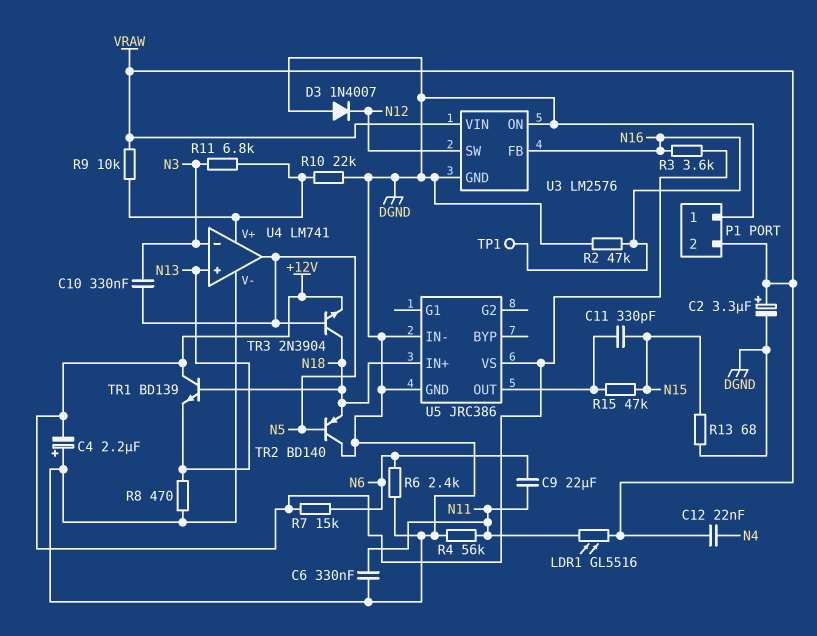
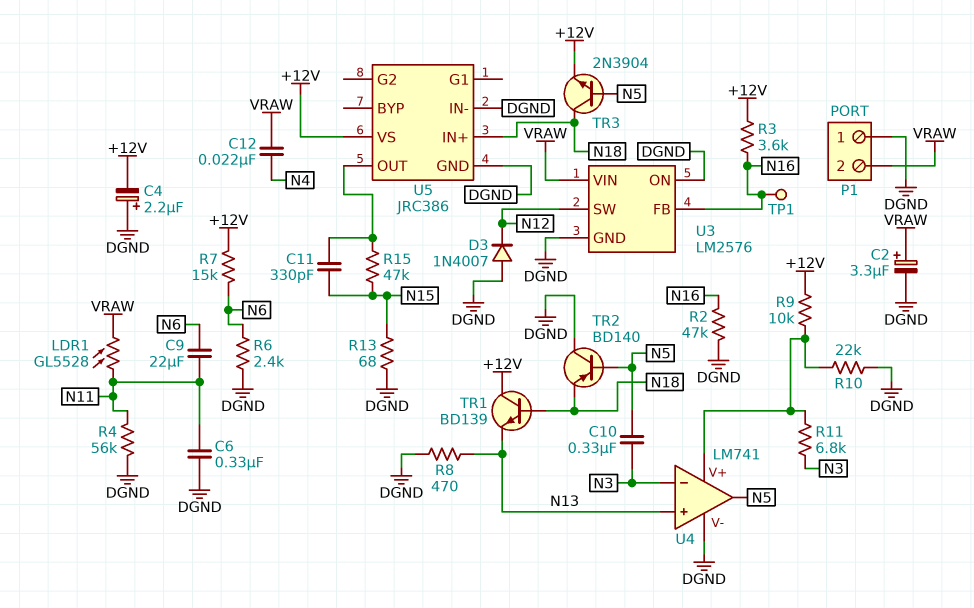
LDR1: GL5516 (N11, VRAW) -> GL5528 (N11, VRAW)
R9: 10k (U4/V+, VRAW) -> 10k (+12V, U4/V+)

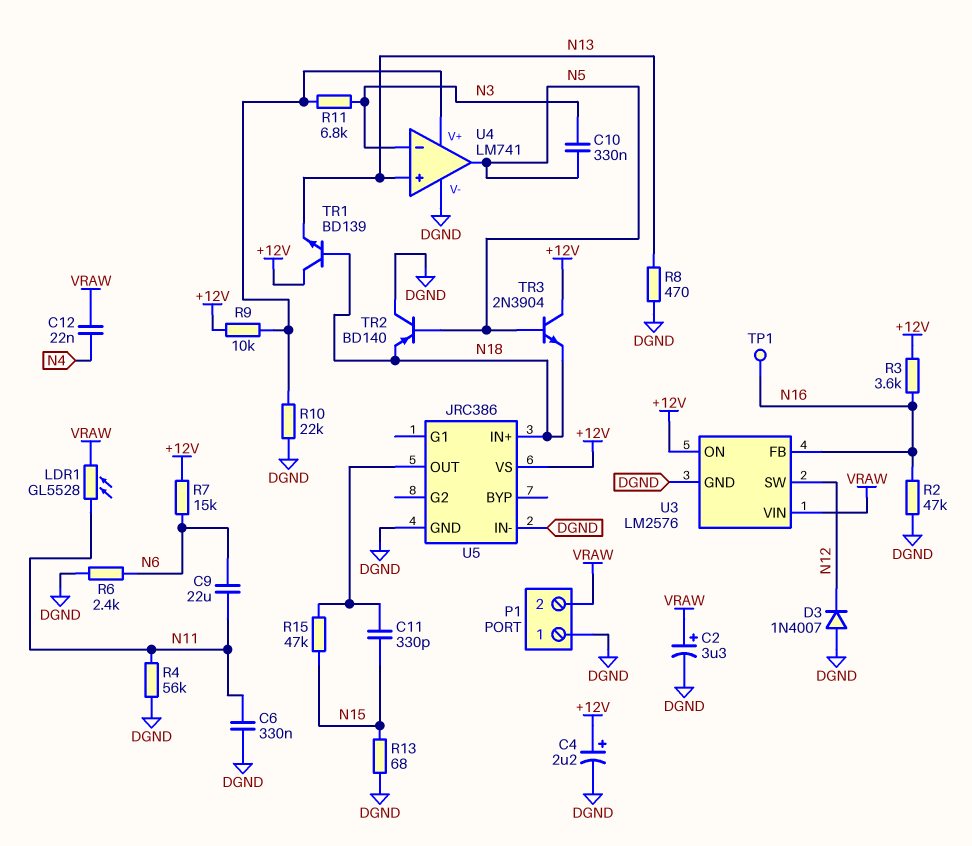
C4: 2.2uF (plus DGND, minus +12V) -> 2.2uF (plus +12V, minus DGND)
TR3: NPN 2N3904 (B N5, C N18, E +12V) -> NPN 2N3904 (B N5, C +12V, E N18)
U3 pin ON: DGND -> +12V

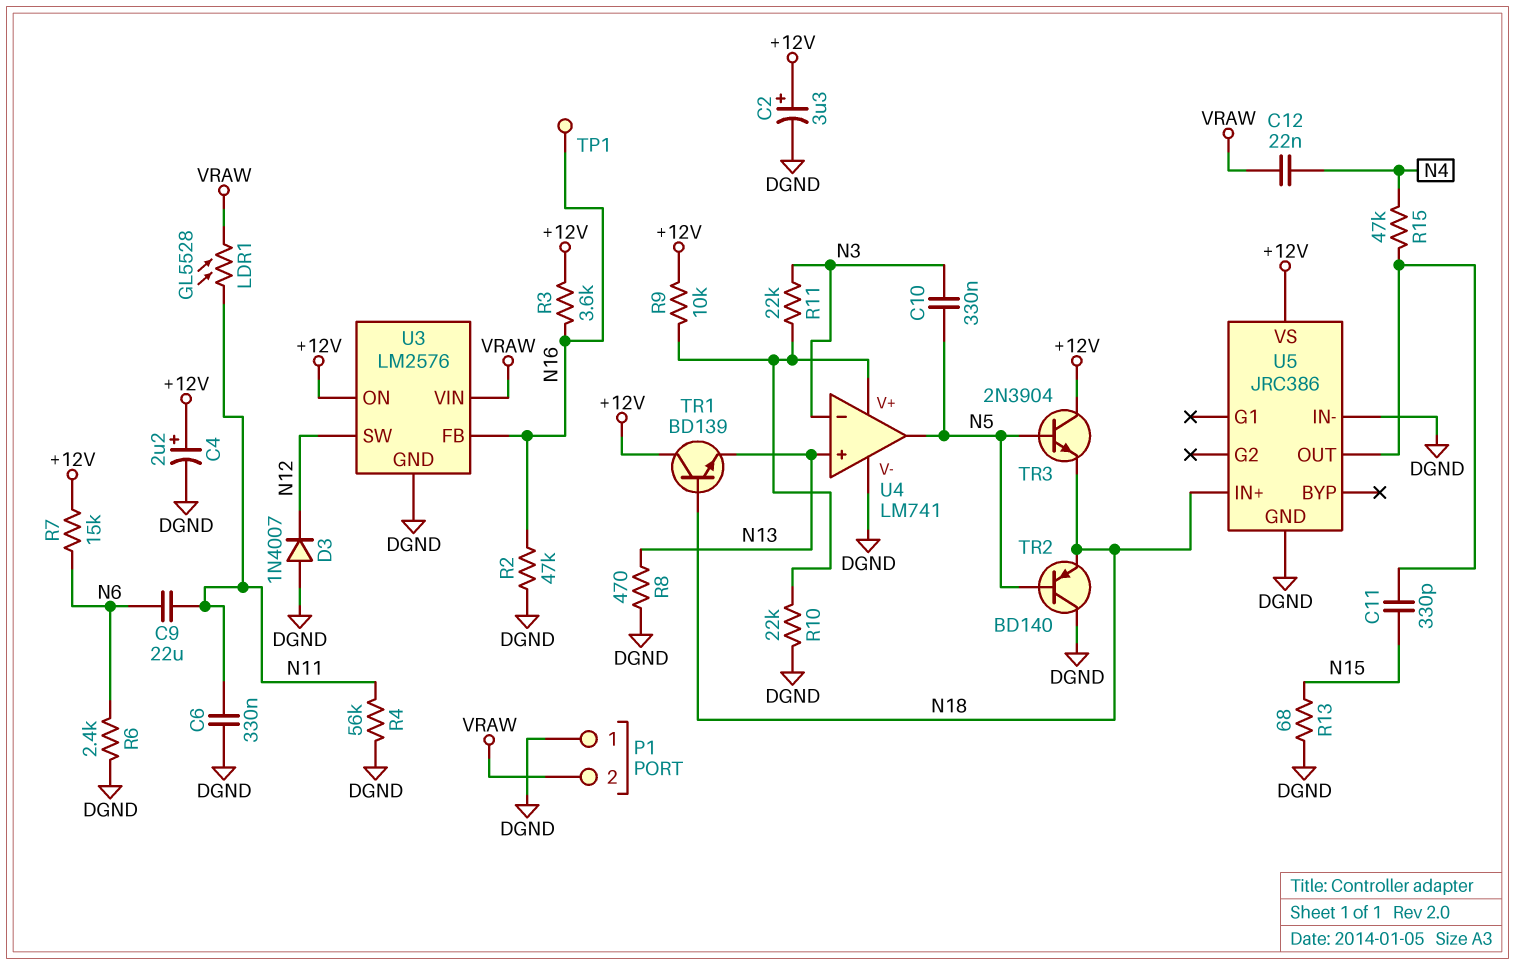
C2: 3.3uF (plus VRAW, minus DGND) -> 3.3uF (plus +12V, minus DGND)
R11: 6.8k (N3, U4/V+) -> 22k (N3, U4/V+)
R15: 47k (N15, U5/OUT) -> 47k (N4, U5/OUT)

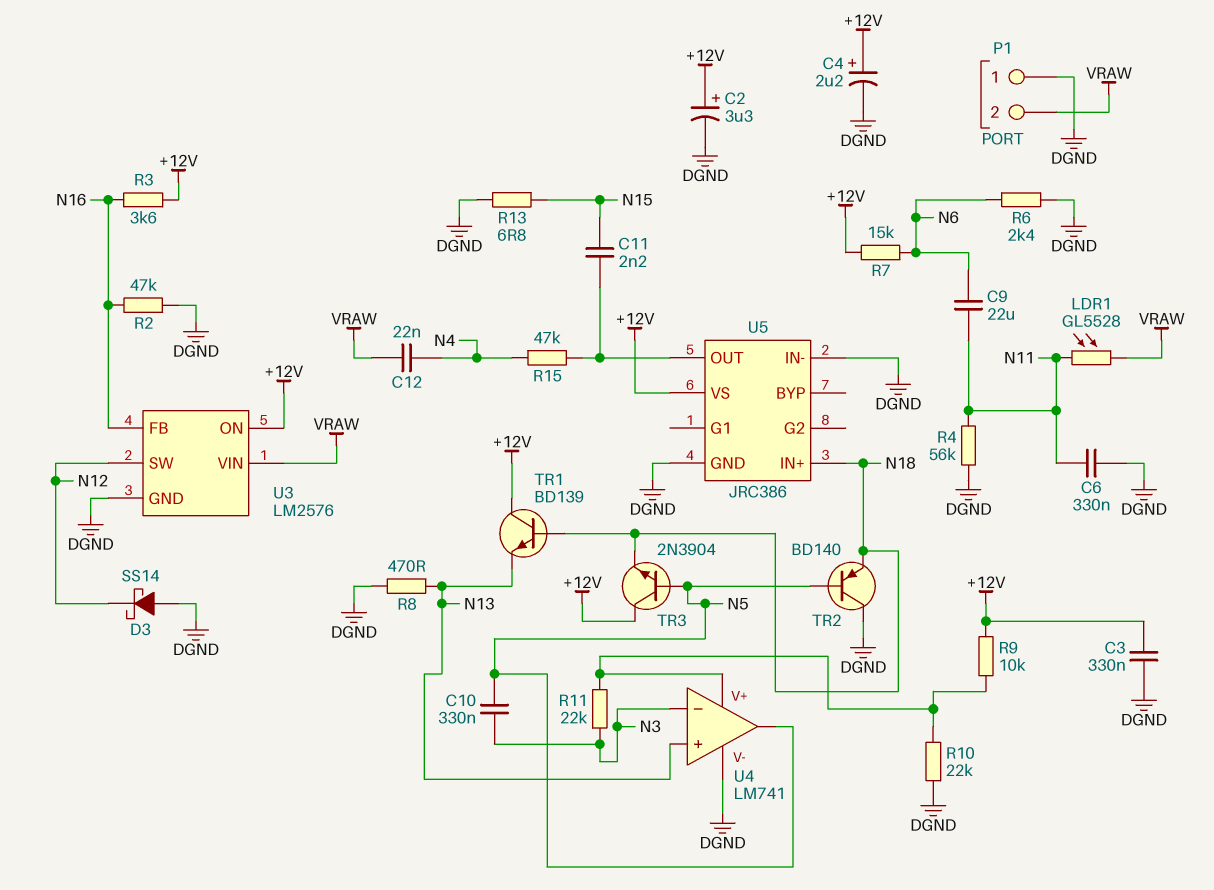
C3: none -> 330nF (+12V, DGND)
C11: 330pF (N15, U5/OUT) -> 2.2nF (N15, U5/OUT)
D3: diode 1N4007 (A DGND, K N12) -> schottky SS14 (A DGND, K N12)
R13: 68 (DGND, N15) -> 6.8 (DGND, N15)
TP1: test point (N16) -> none

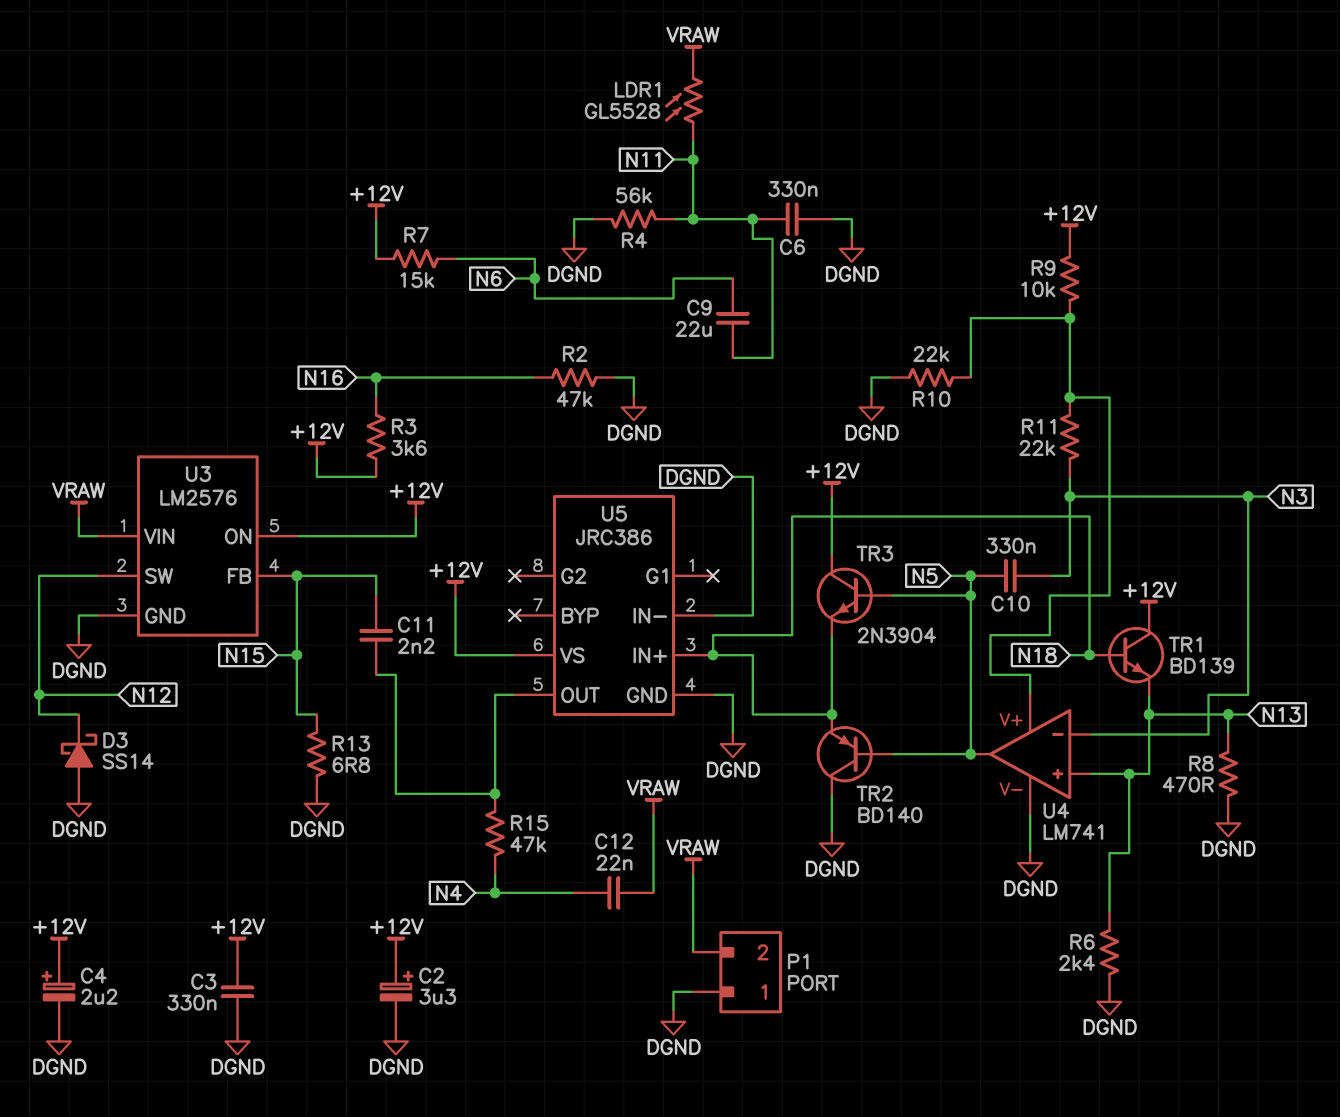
R6: 2.4k (DGND, N6) -> 2.4k (DGND, N13)
U3 pin FB: N16 -> N15

